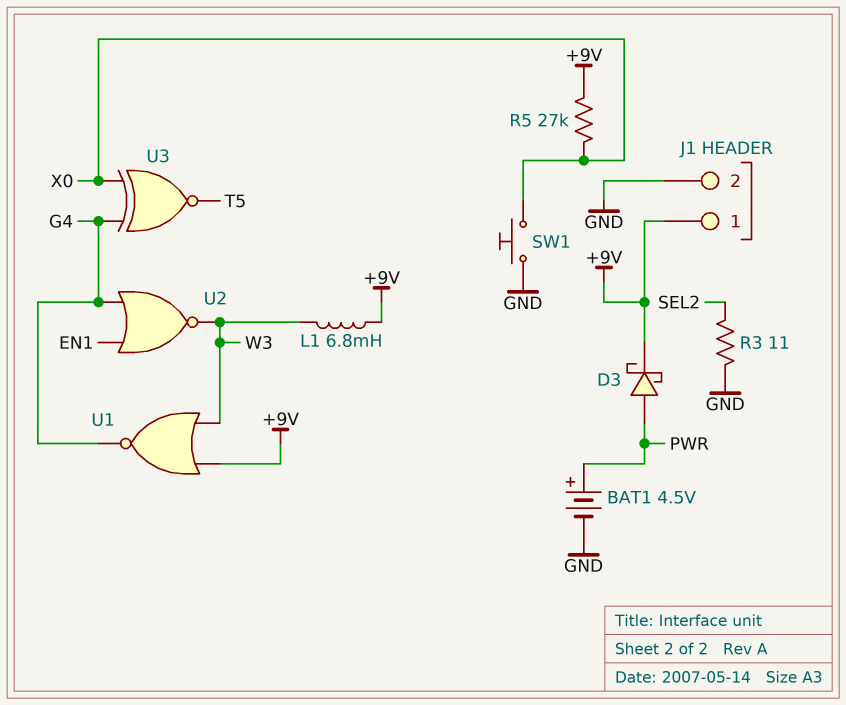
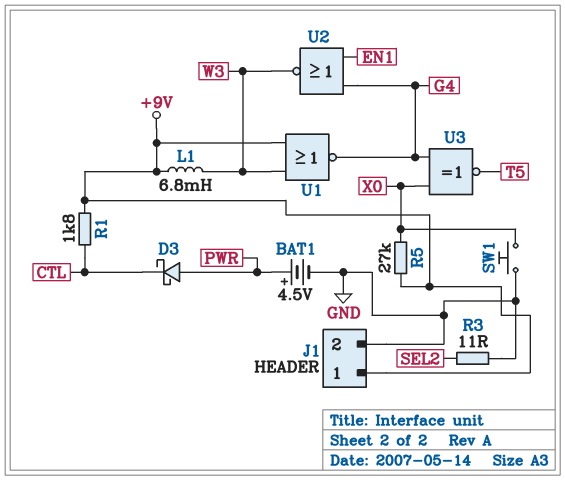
D3: schottky (A PWR, K +9V) -> schottky (A PWR, K CTL)
R1: none -> 1.8k (+9V, CTL)

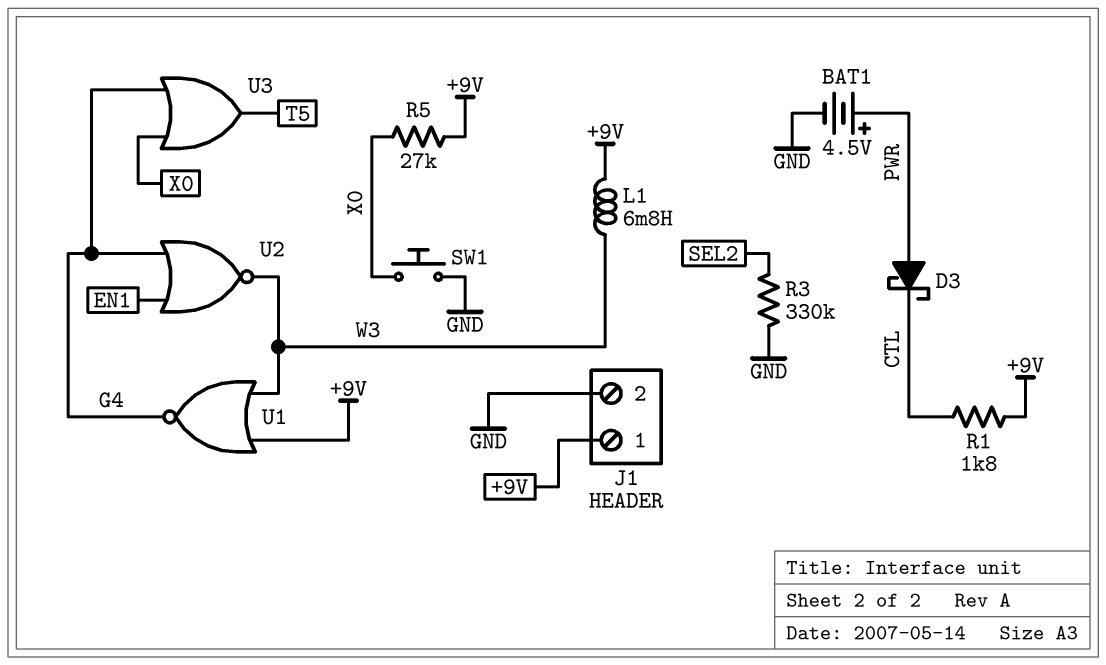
R3: 11 (GND, SEL2) -> 330k (GND, SEL2)
U3: XNOR (in G4, in X0, out T5) -> OR (in G4, in X0, out T5)

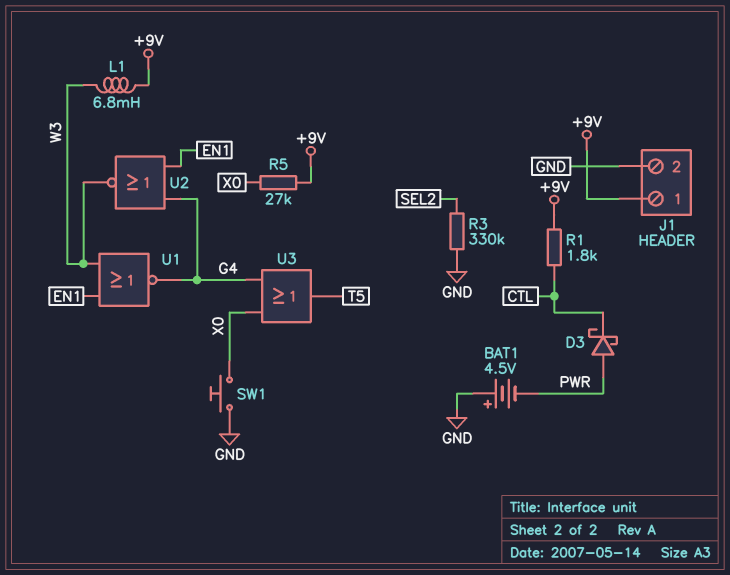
BAT1: 4.5V (plus PWR, minus GND) -> 4.5V (plus GND, minus PWR)
U1: NOR (in +9V, in W3, out G4) -> NOR (in EN1, in W3, out G4)

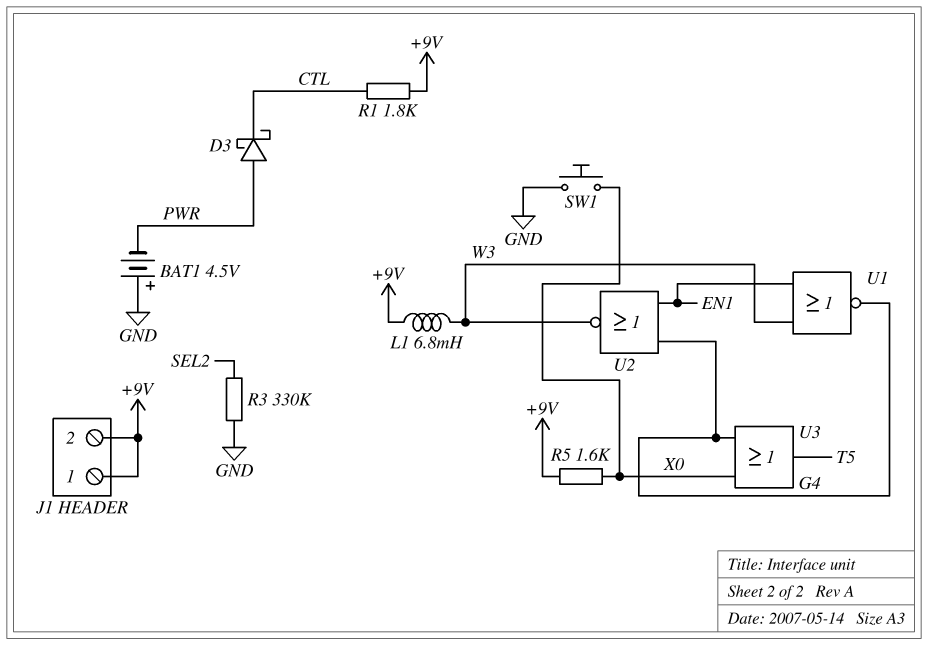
J1 pin 2: GND -> +9V
R5: 27k (+9V, X0) -> 1.6k (+9V, X0)

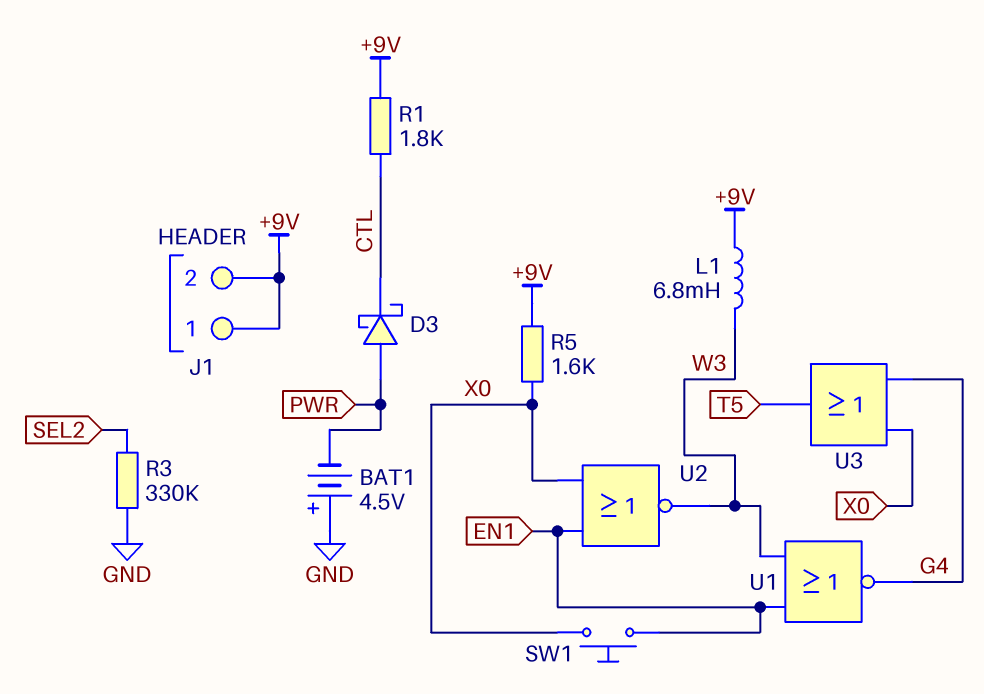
SW1: button (GND, X0) -> button (EN1, X0)
U2: NOR (in EN1, in G4, out W3) -> NOR (in EN1, in X0, out W3)

